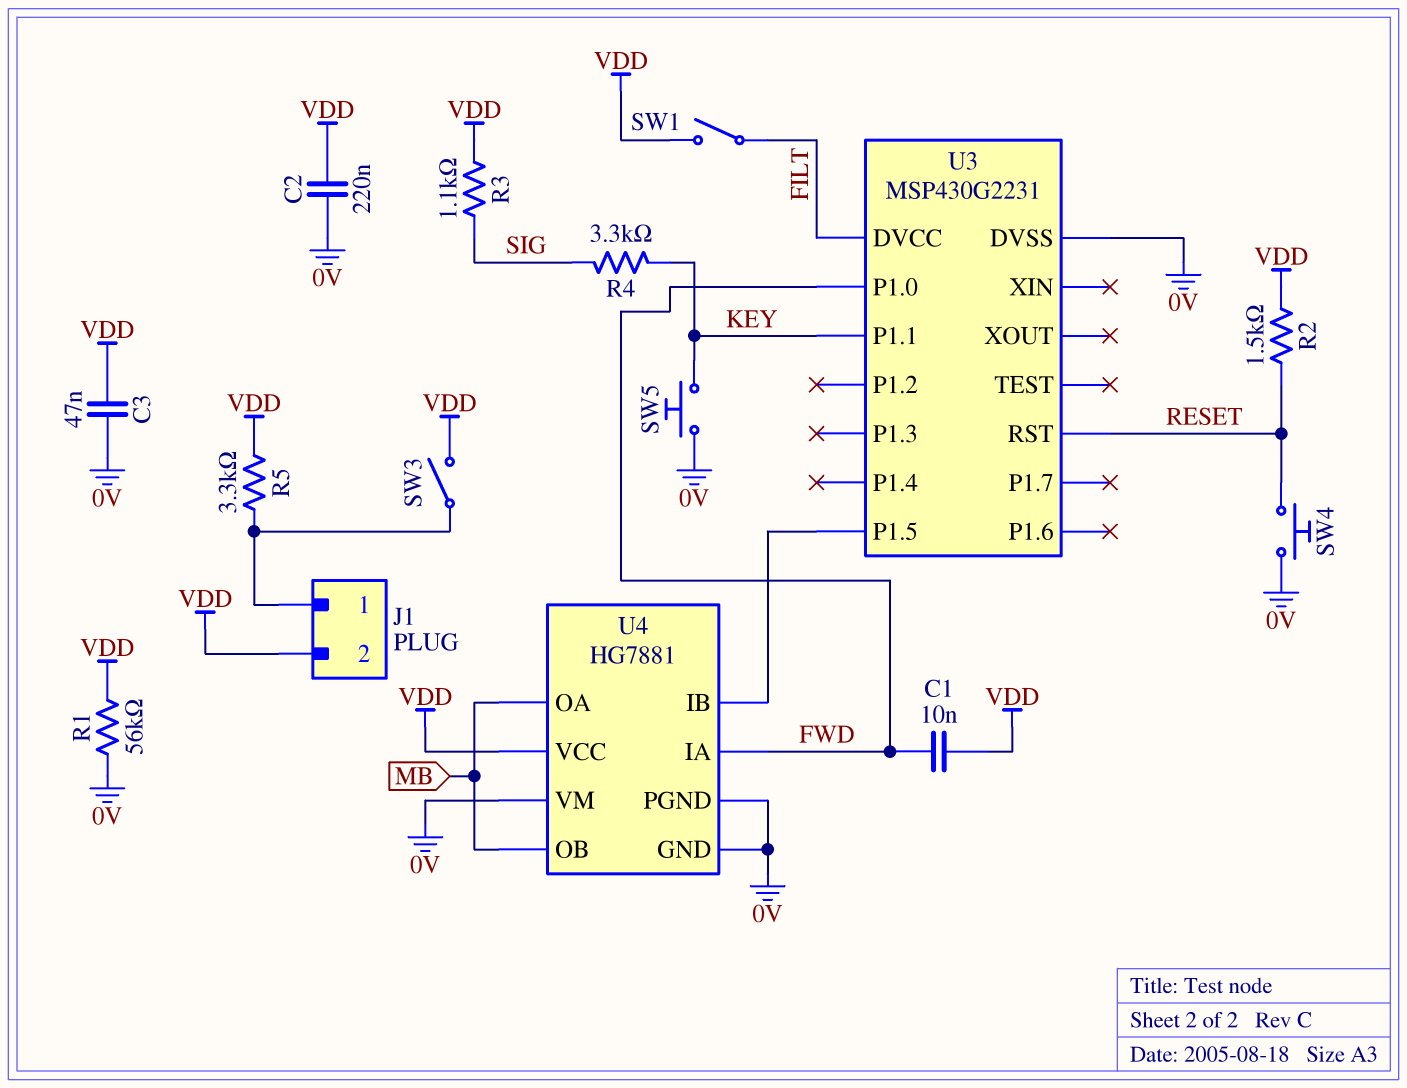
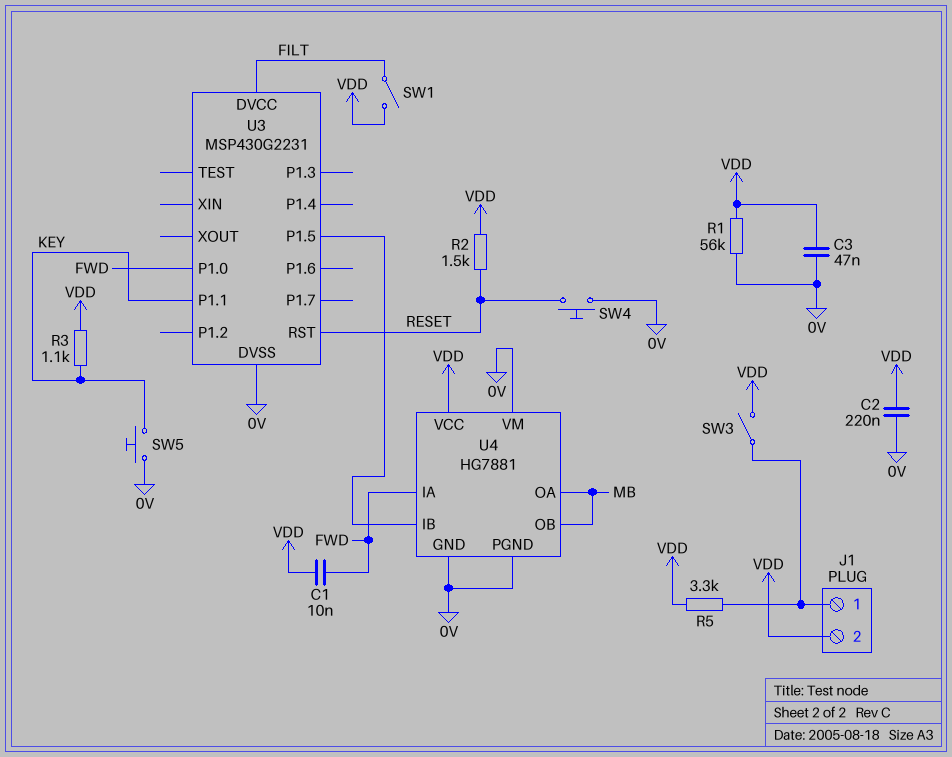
R3: 1.1k (SIG, VDD) -> 1.1k (KEY, VDD)
R4: 3.3k (KEY, SIG) -> none

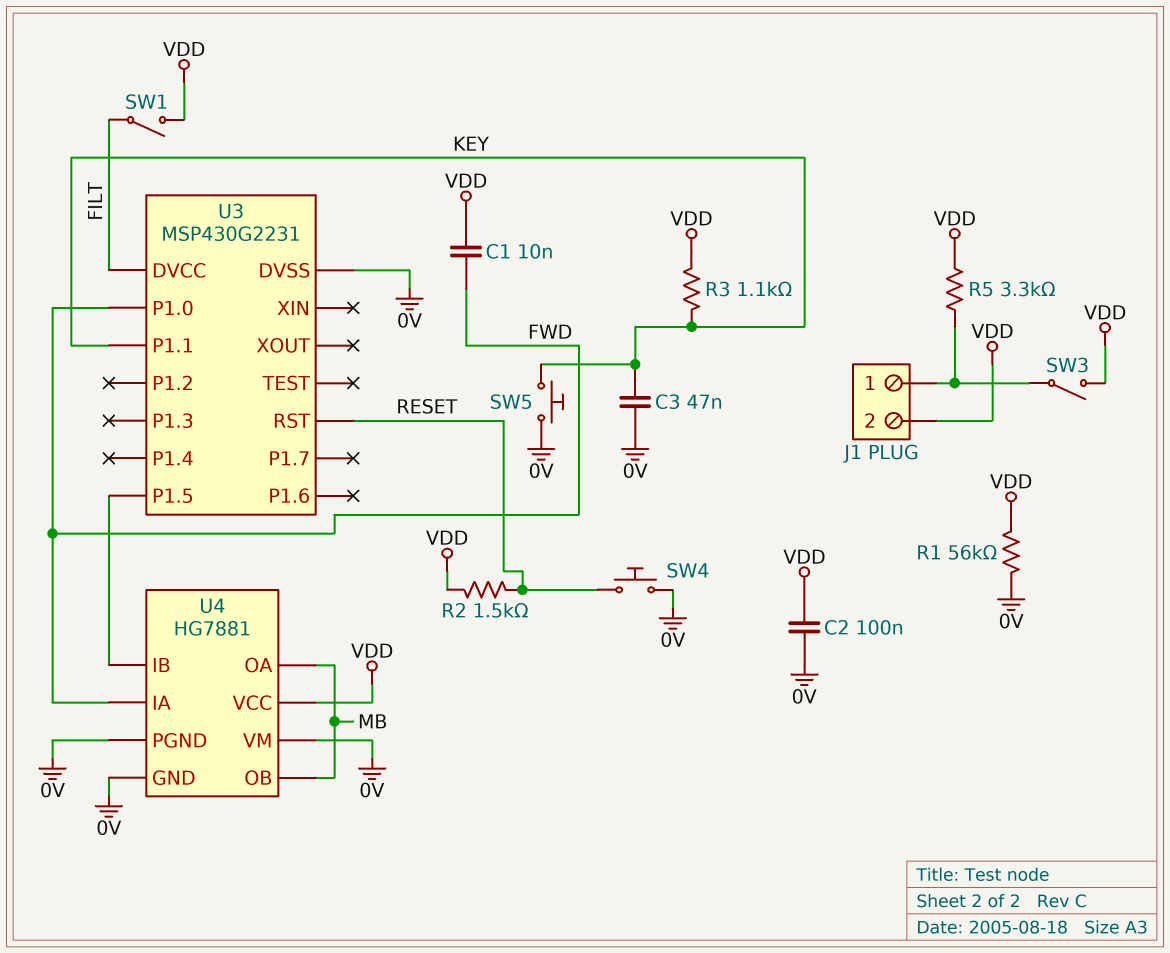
C2: 220nF (0V, VDD) -> 100nF (0V, VDD)
C3: 47nF (0V, VDD) -> 47nF (0V, KEY)

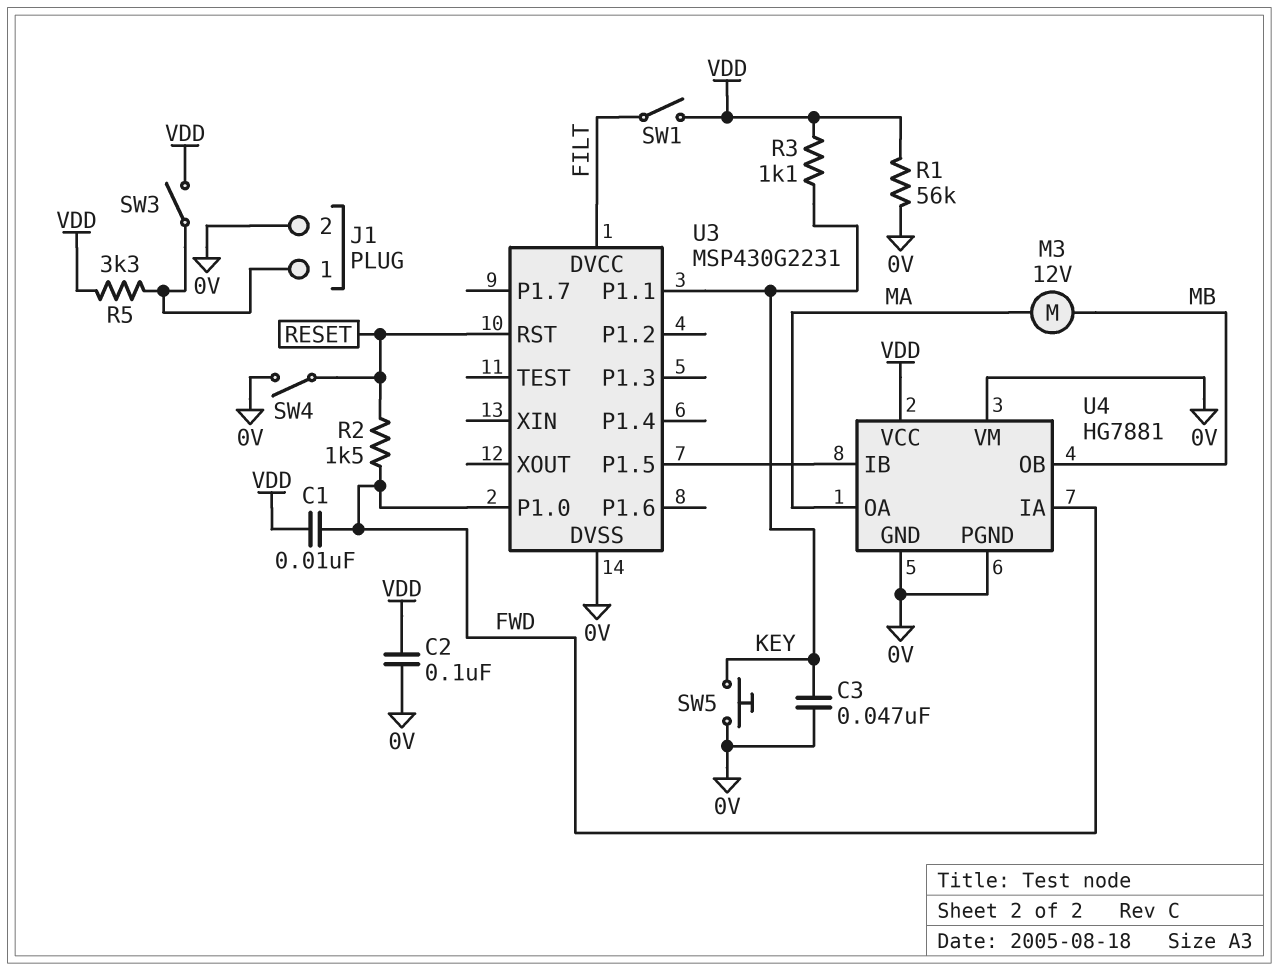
J1 pin 2: VDD -> 0V
M3: none -> motor 12V (MA, MB)
R2: 1.5k (RESET, VDD) -> 1.5k (FWD, RESET)
SW4: button (0V, RESET) -> switch (0V, RESET)
U4 pin OA: MB -> MA

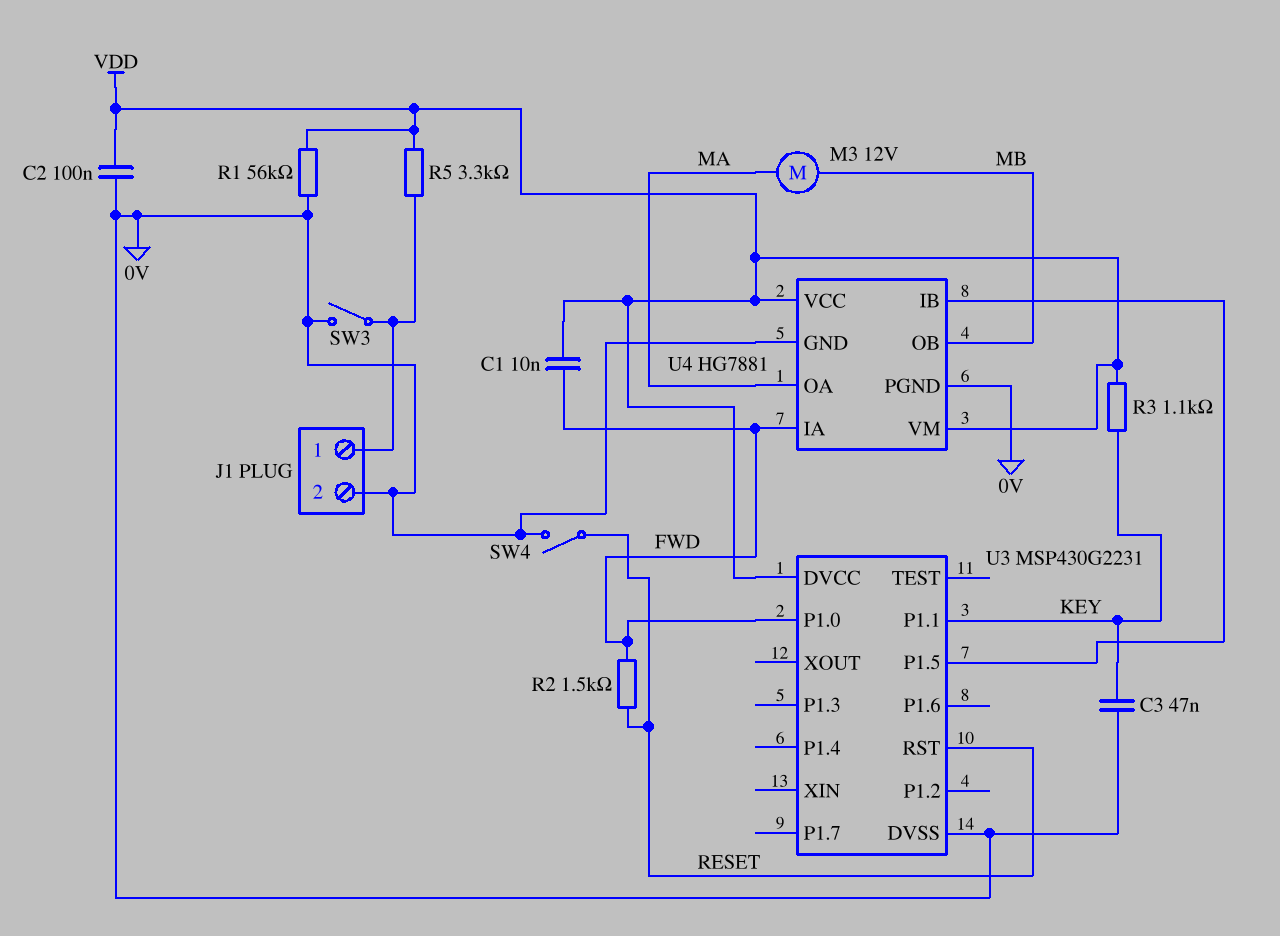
SW1: switch (FILT, VDD) -> none
SW3: switch (J1/1, VDD) -> switch (0V, J1/1)
SW5: button (0V, KEY) -> none
U3 pin DVCC: FILT -> VDD
U4 pin VM: 0V -> VDD

